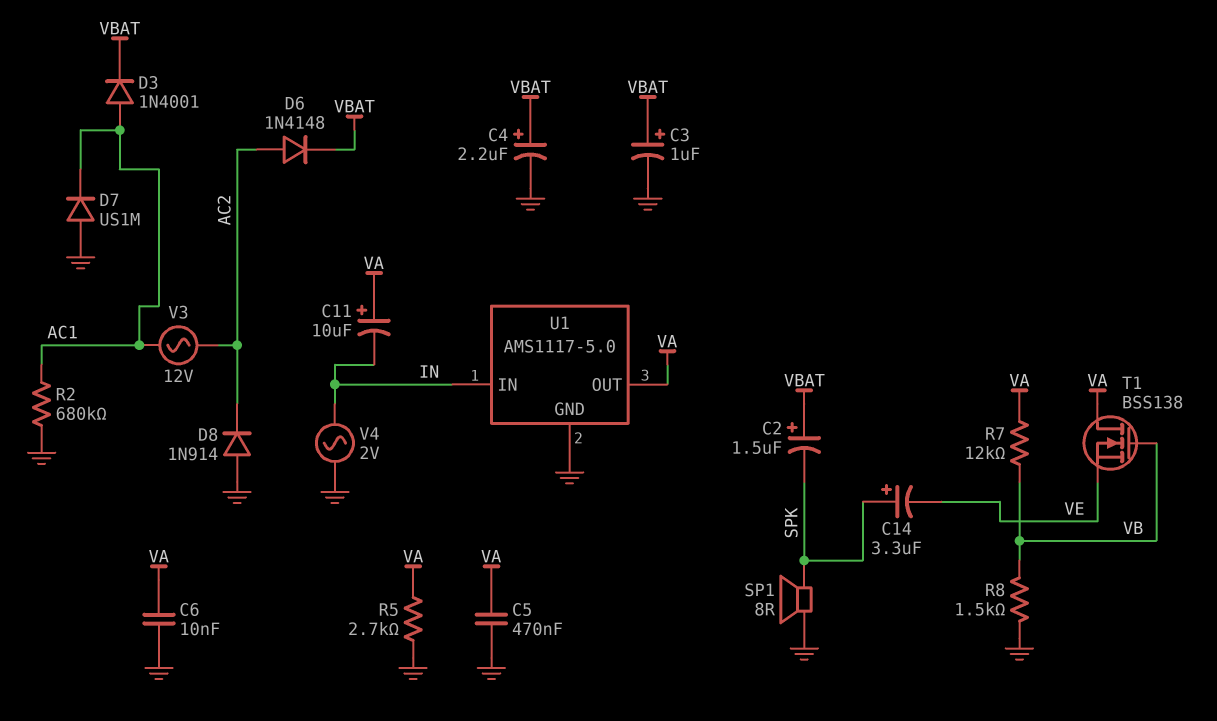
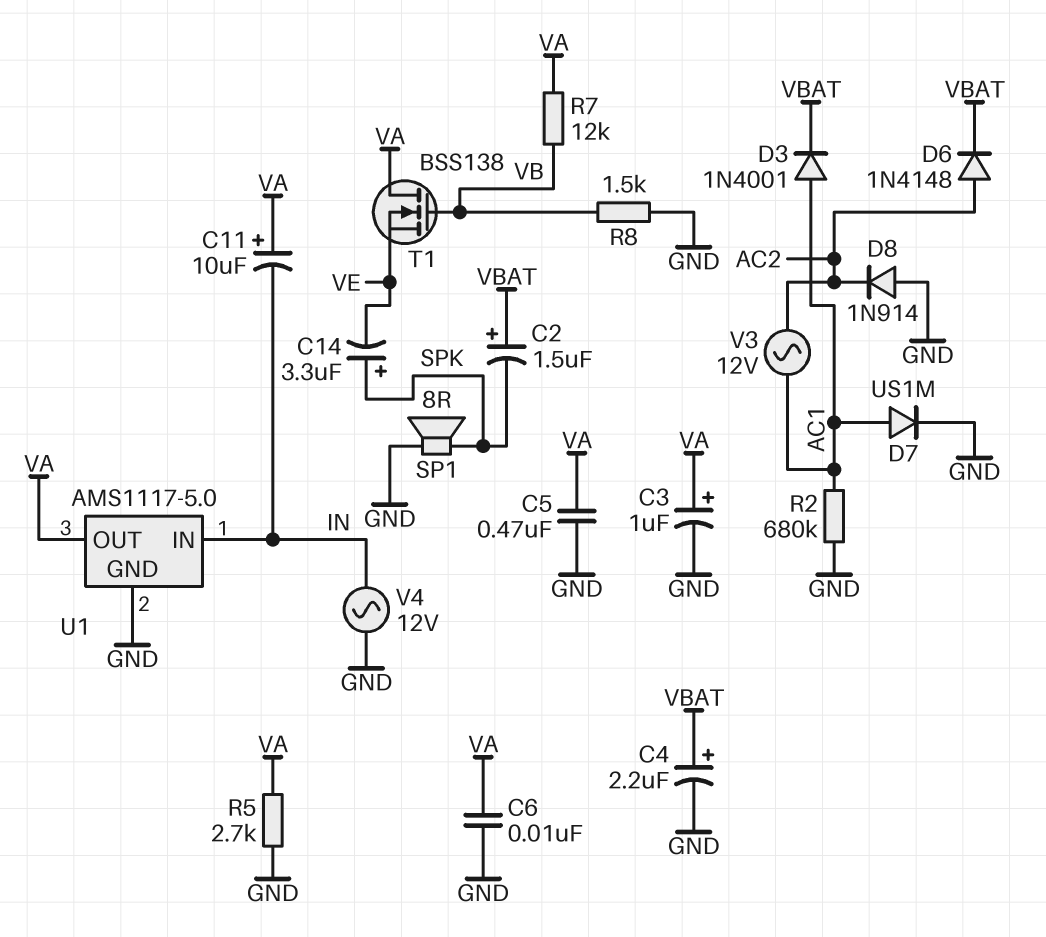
C3: 1uF (plus VBAT, minus GND) -> 1uF (plus VA, minus GND)
D7: diode US1M (A GND, K AC1) -> diode US1M (A AC1, K GND)
V4: AC 2V (GND, IN) -> AC 12V (GND, IN)

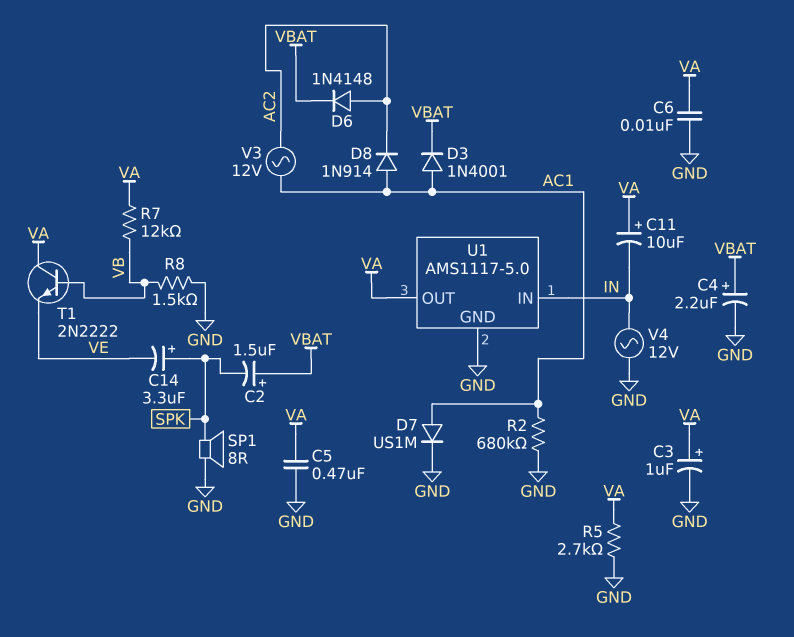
D8: diode 1N914 (A GND, K AC2) -> diode 1N914 (A AC1, K AC2)
T1: NMOS BSS138 (G VB, D VA, S VE) -> NPN 2N2222 (B VB, C VA, E VE)

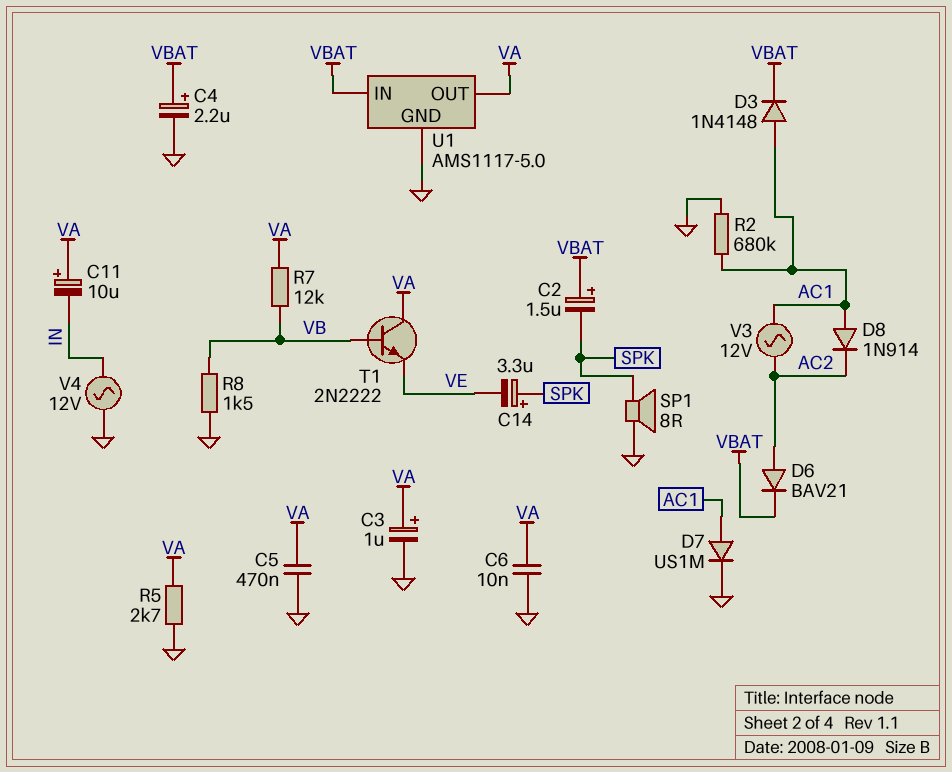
D3: diode 1N4001 (A AC1, K VBAT) -> diode 1N4148 (A AC1, K VBAT)
D6: diode 1N4148 (A AC2, K VBAT) -> diode BAV21 (A AC2, K VBAT)
U1 pin IN: IN -> VBAT

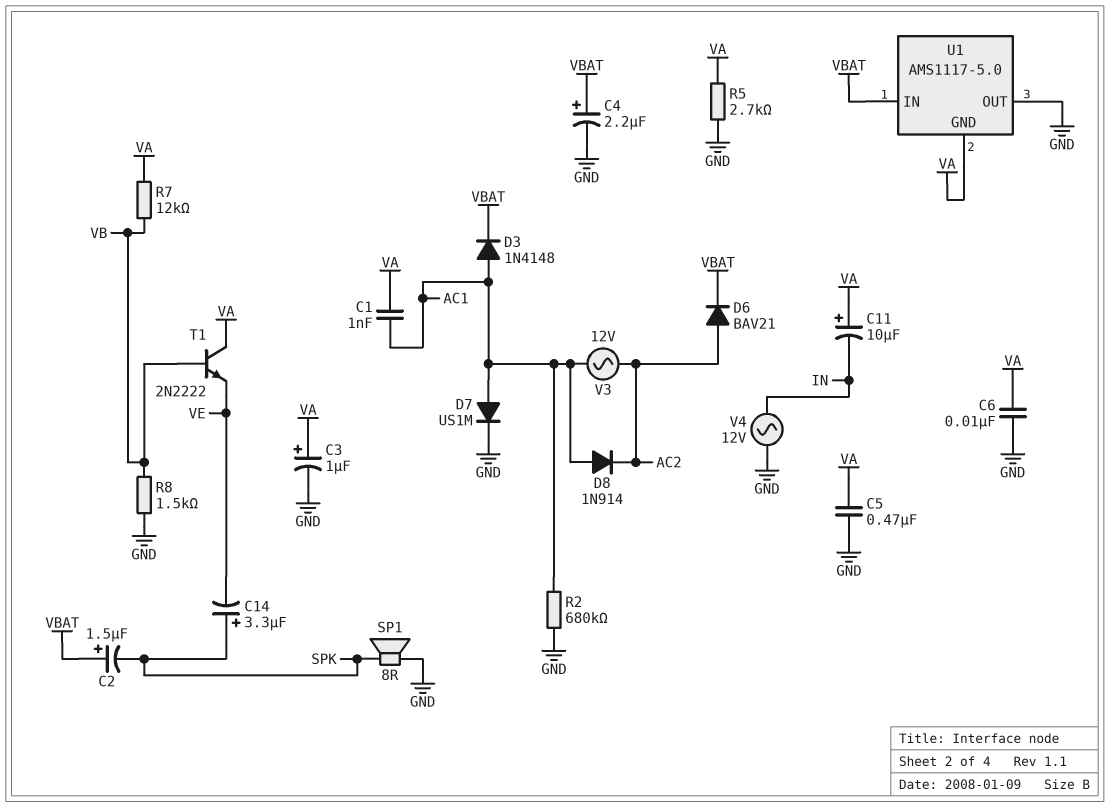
C1: none -> 1nF (AC1, VA)
U1 pin GND: GND -> VA
U1 pin OUT: VA -> GND

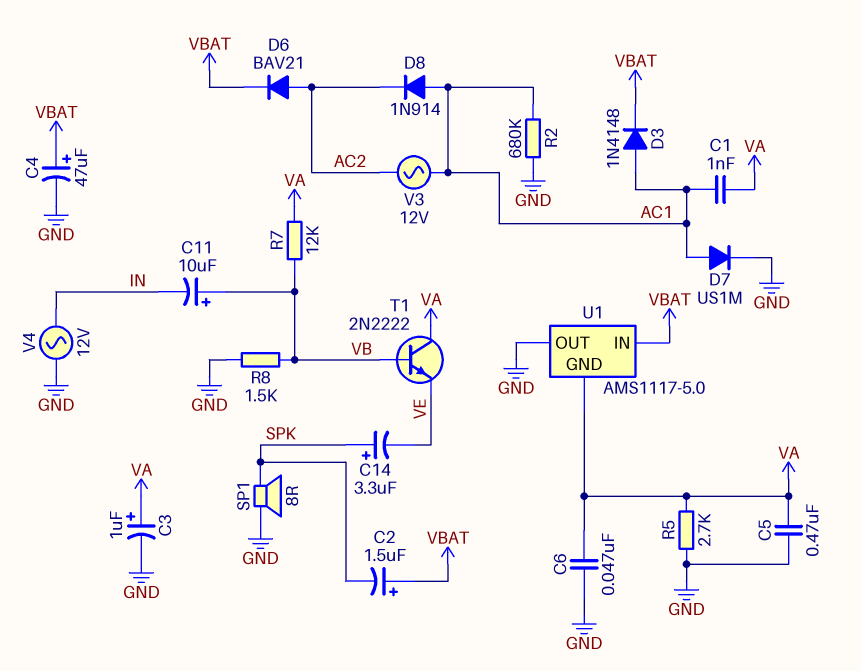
C4: 2.2uF (plus VBAT, minus GND) -> 47uF (plus VBAT, minus GND)
C6: 10nF (GND, VA) -> 47nF (GND, VA)
C11: 10uF (plus VA, minus IN) -> 10uF (plus VB, minus IN)

